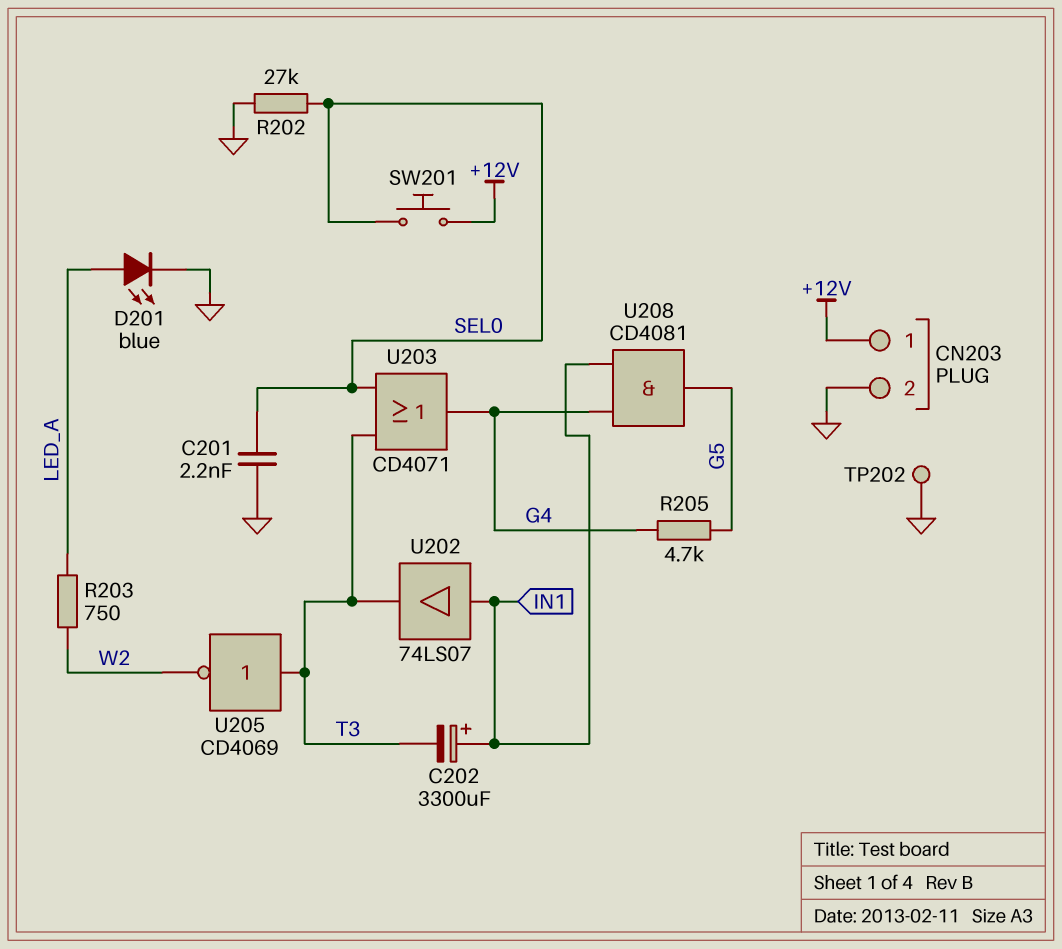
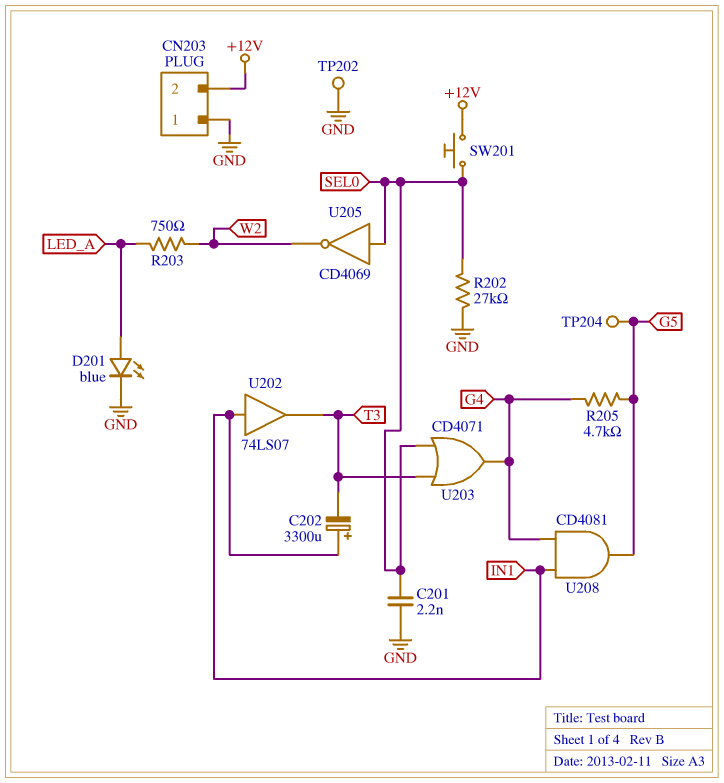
CN203 pin 1: +12V -> GND
CN203 pin 2: GND -> +12V
TP204: none -> test point (G5)
U205: NOT CD4069 (in T3, out W2) -> NOT CD4069 (in SEL0, out W2)

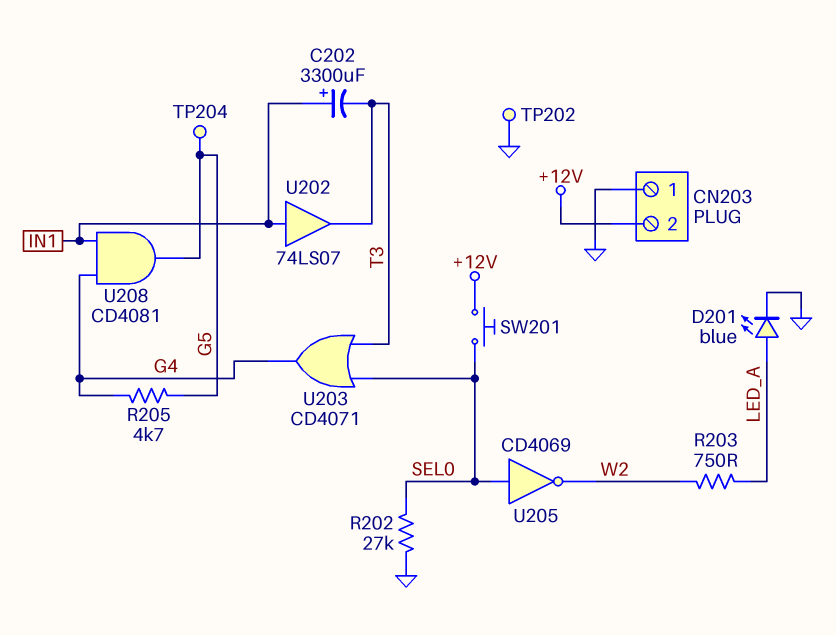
C201: 2.2nF (GND, SEL0) -> none

